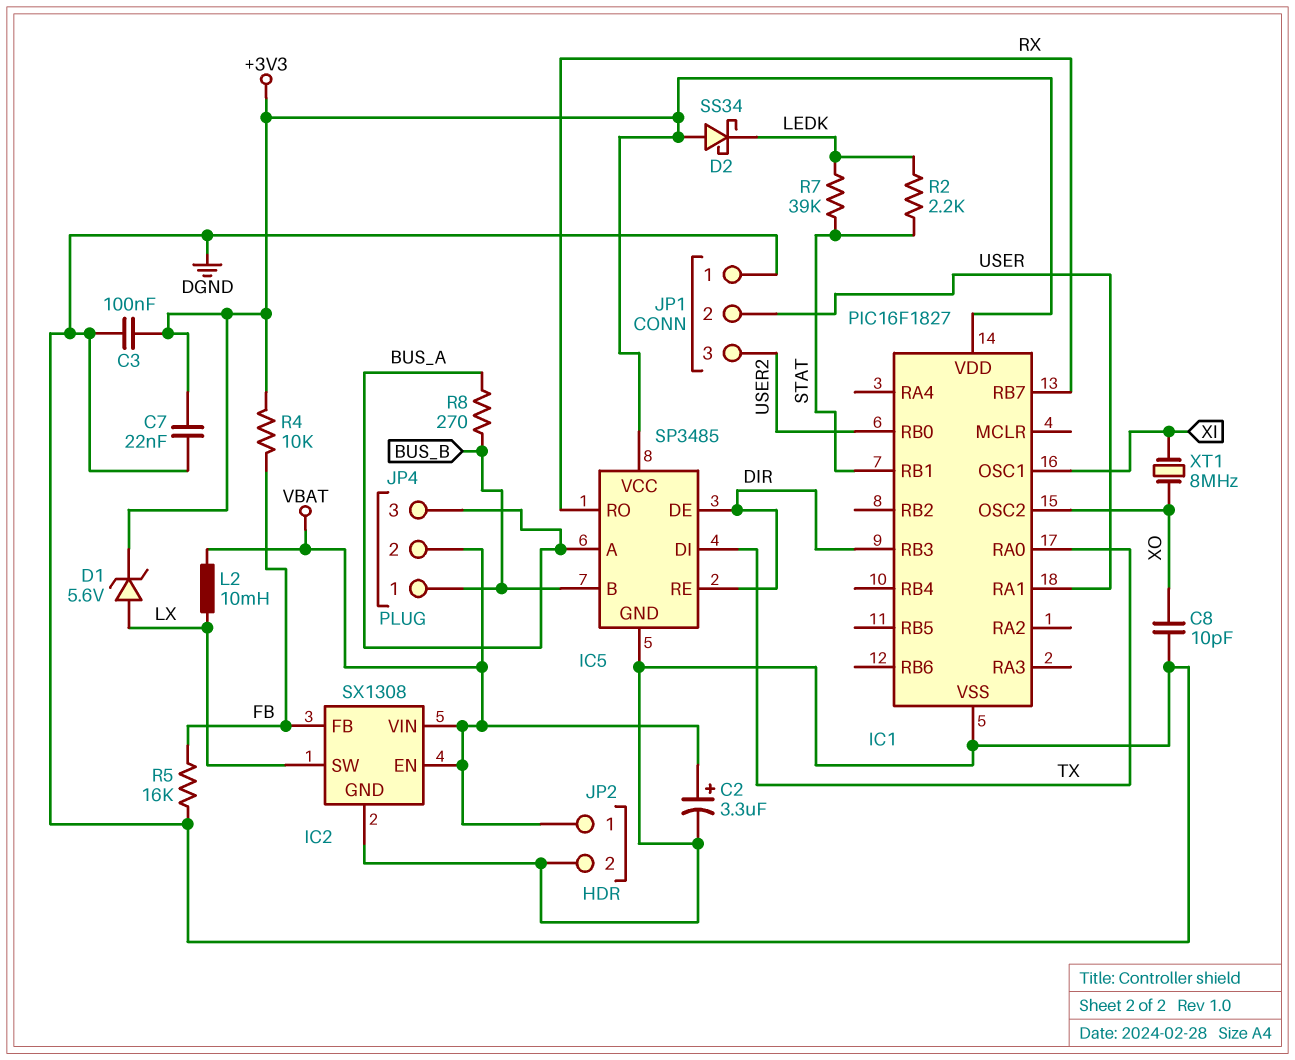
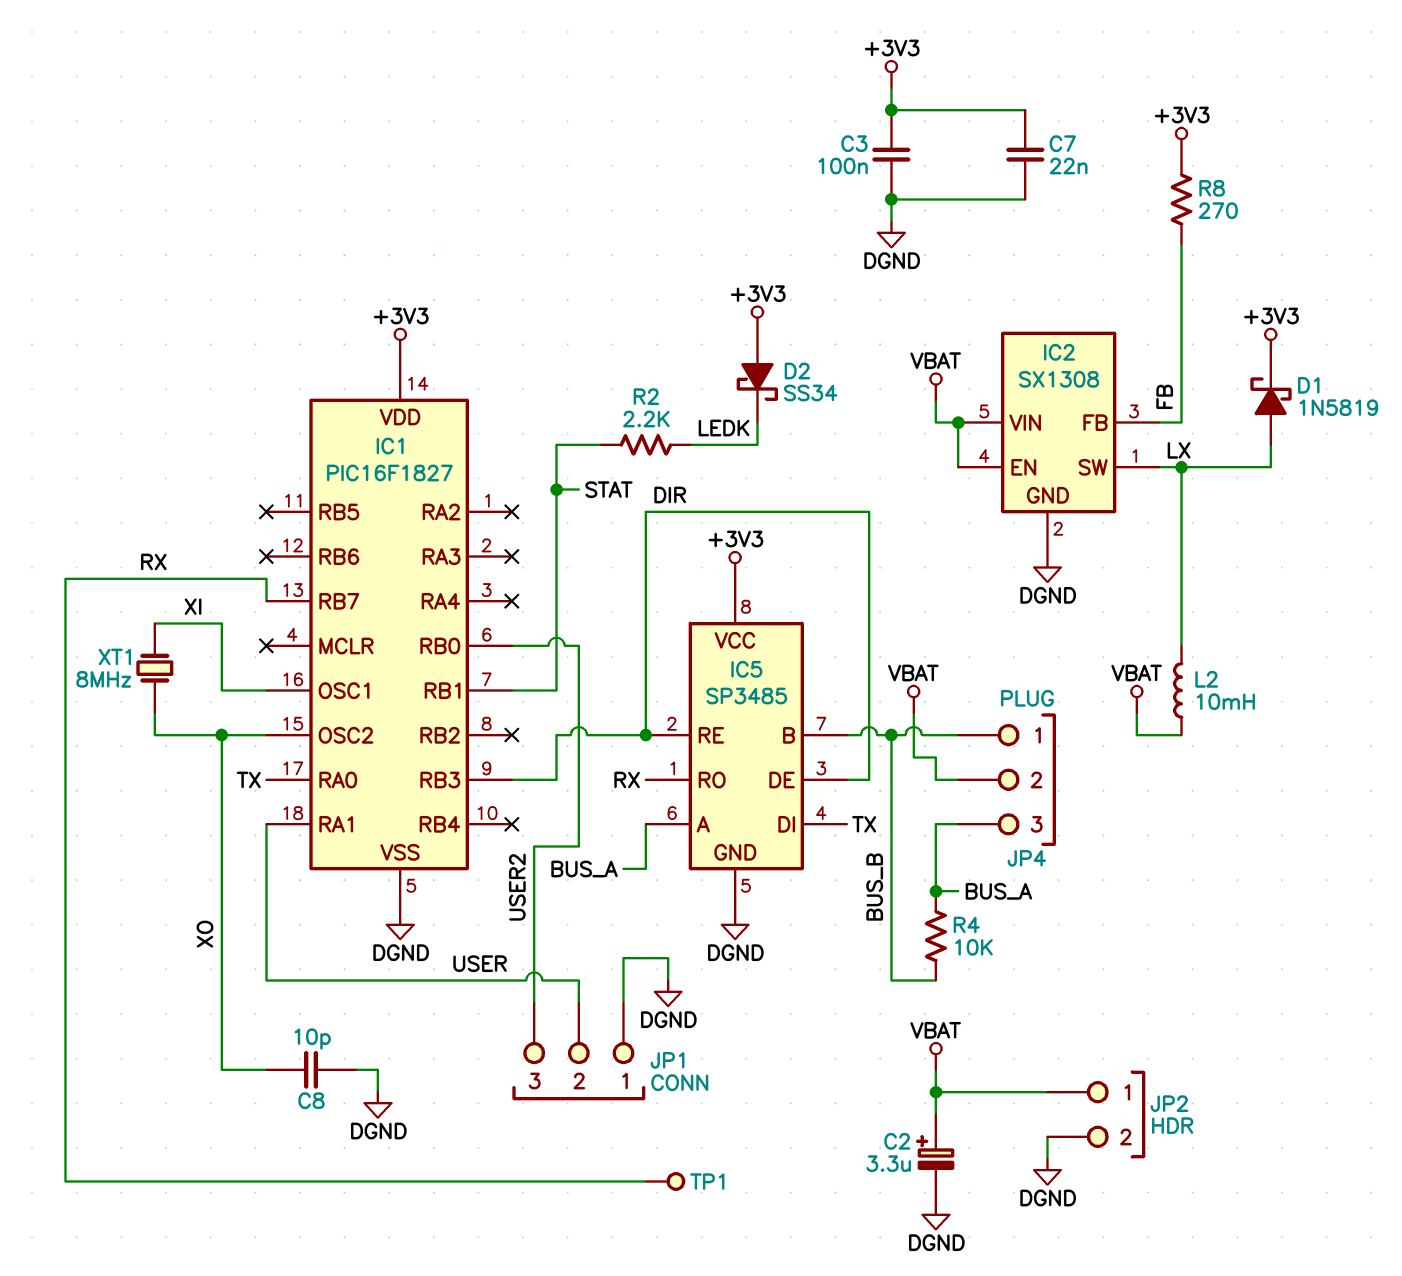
D1: zener 5.6V (A LX, K +3V3) -> schottky 1N5819 (A LX, K +3V3)
R4: 10k (+3V3, FB) -> 10k (BUS_A, BUS_B)
R5: 16k (DGND, FB) -> none
R7: 39k (LEDK, STAT) -> none
R8: 270 (BUS_A, BUS_B) -> 270 (+3V3, FB)
TP1: none -> test point (RX)

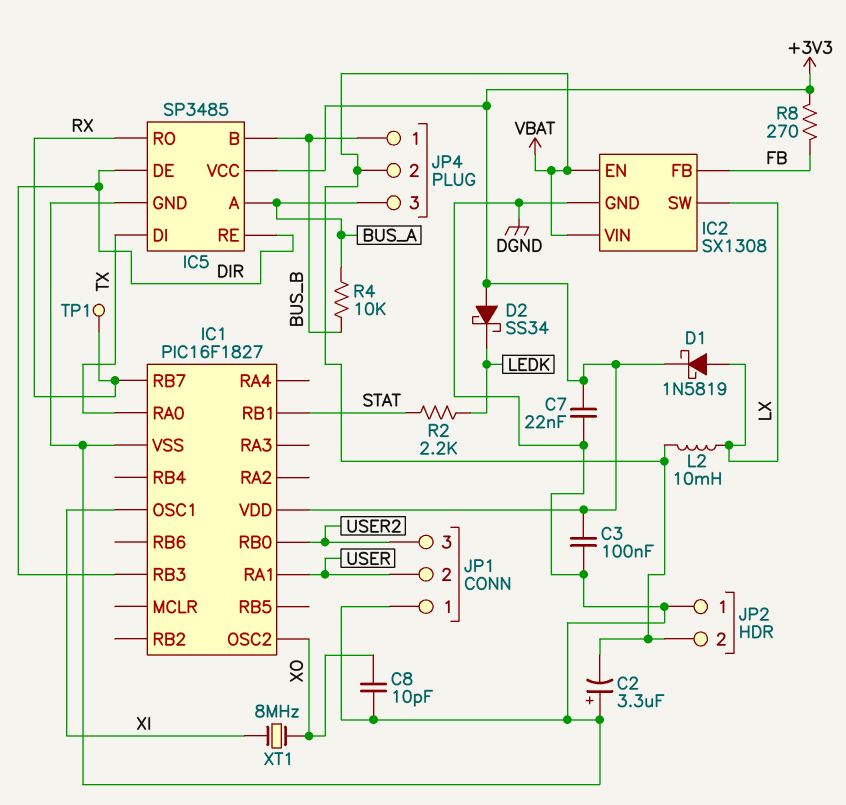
C2: 3.3uF (plus VBAT, minus DGND) -> 3.3uF (plus DGND, minus VBAT)
JP2 pin 1: VBAT -> DGND
JP2 pin 2: DGND -> VBAT

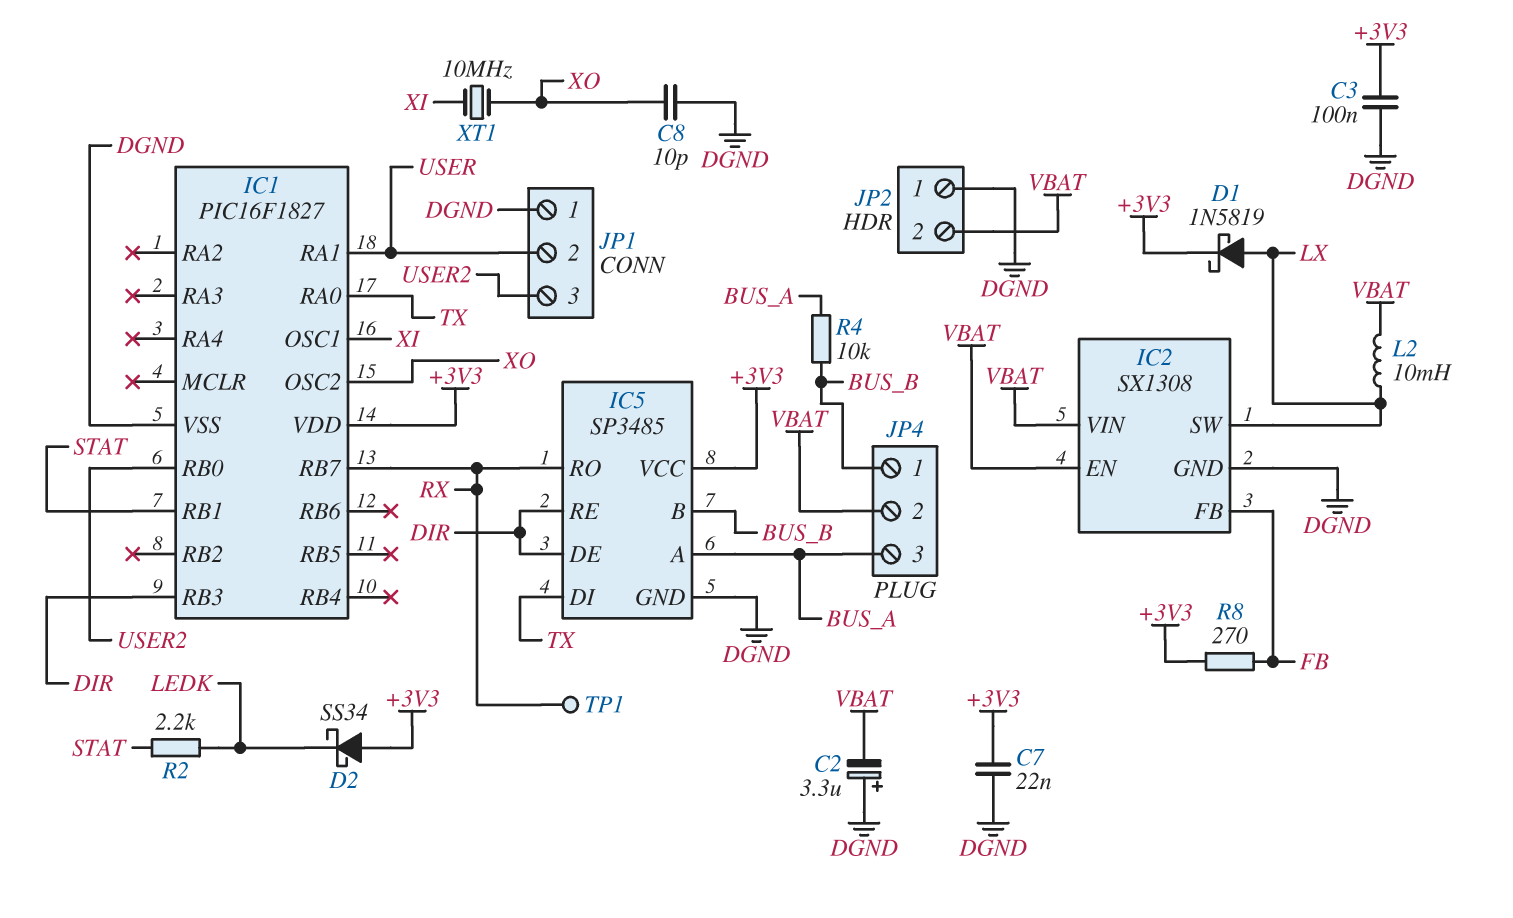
XT1: 8MHz (XI, XO) -> 10MHz (XI, XO)

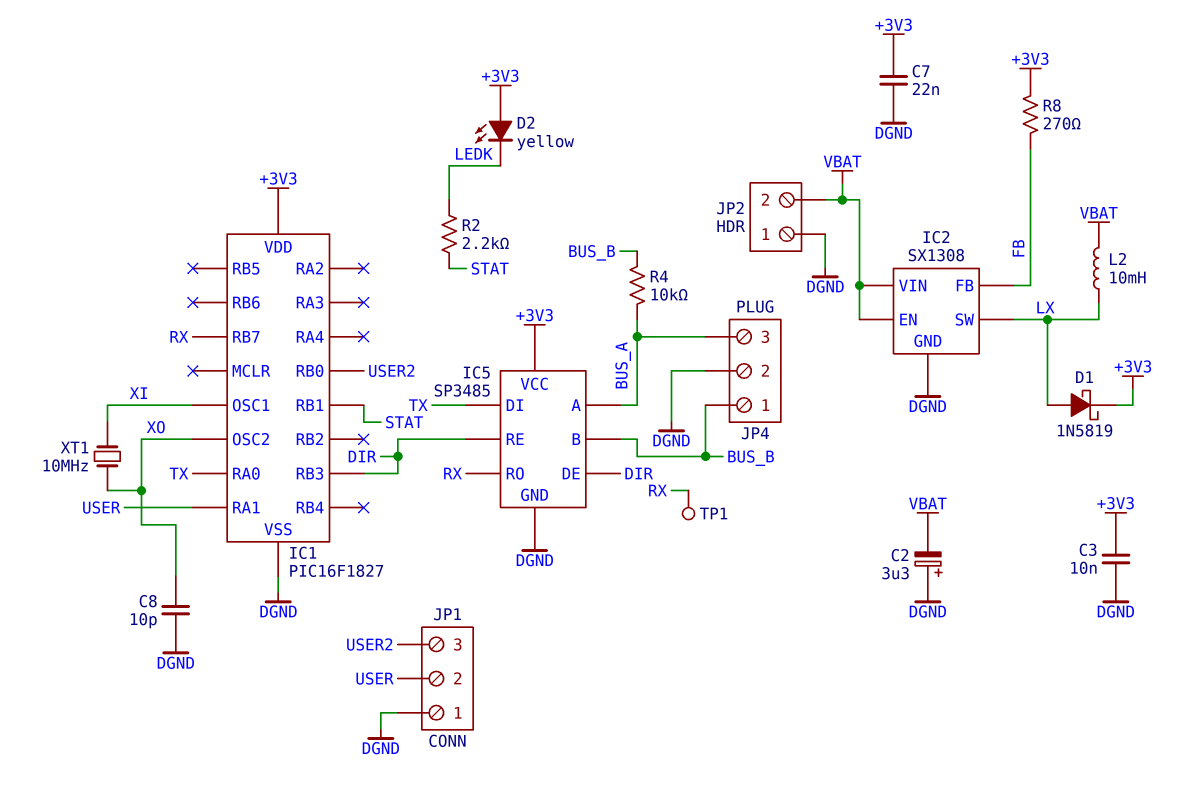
C3: 100nF (+3V3, DGND) -> 10nF (+3V3, DGND)
D2: schottky SS34 (A +3V3, K LEDK) -> LED yellow (A +3V3, K LEDK)
JP4 pin 2: VBAT -> DGND

